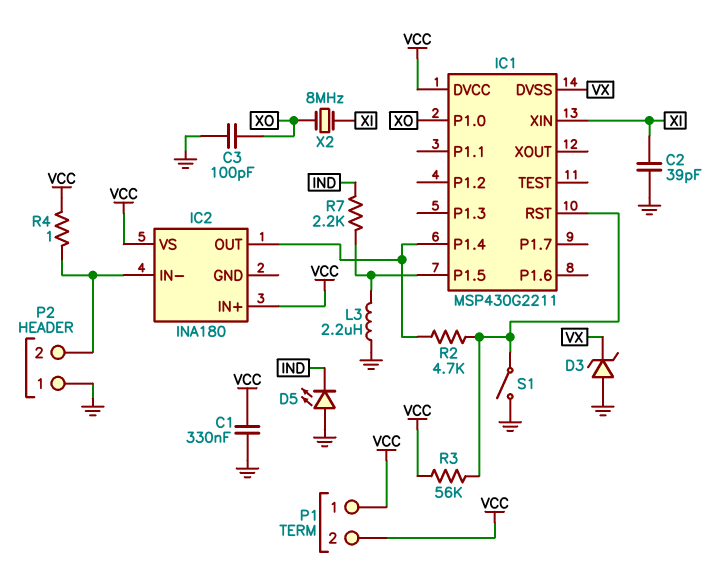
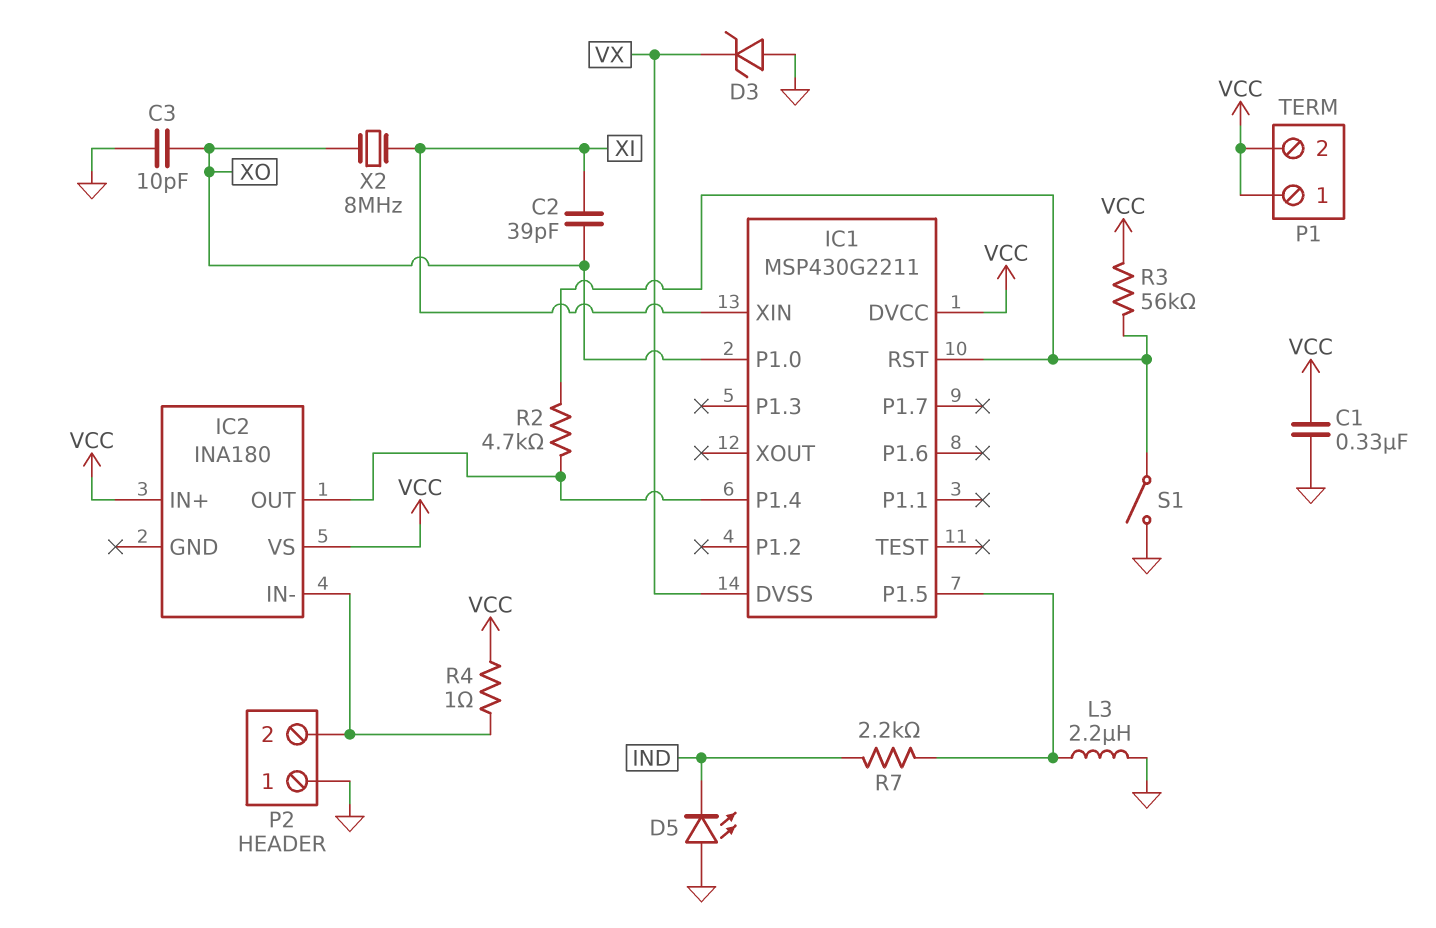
C2: 39pF (GND, XI) -> 39pF (XI, XO)
C3: 100pF (GND, XO) -> 10pF (GND, XO)

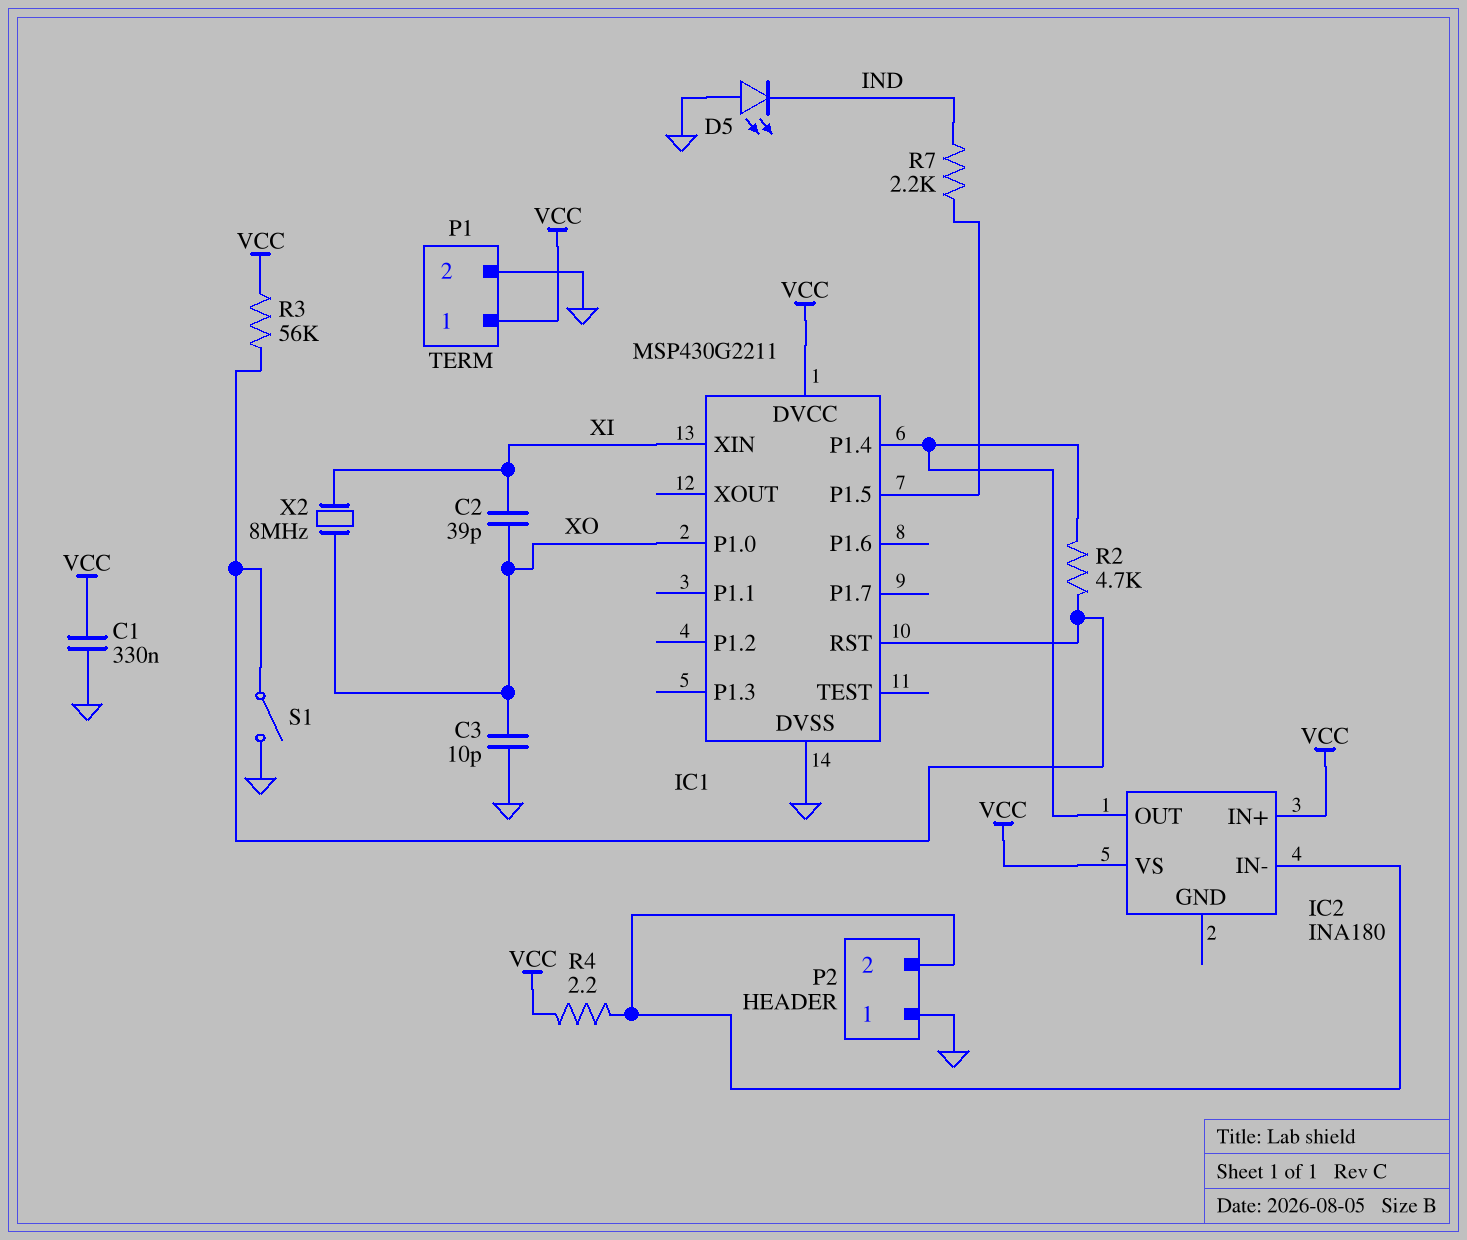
D3: zener (A GND, K VX) -> none
IC1 pin DVSS: VX -> GND
L3: 2.2uH (GND, IC1/P1.5) -> none
P1 pin 2: VCC -> GND
R4: 1 (IC2/IN-, VCC) -> 2.2 (IC2/IN-, VCC)

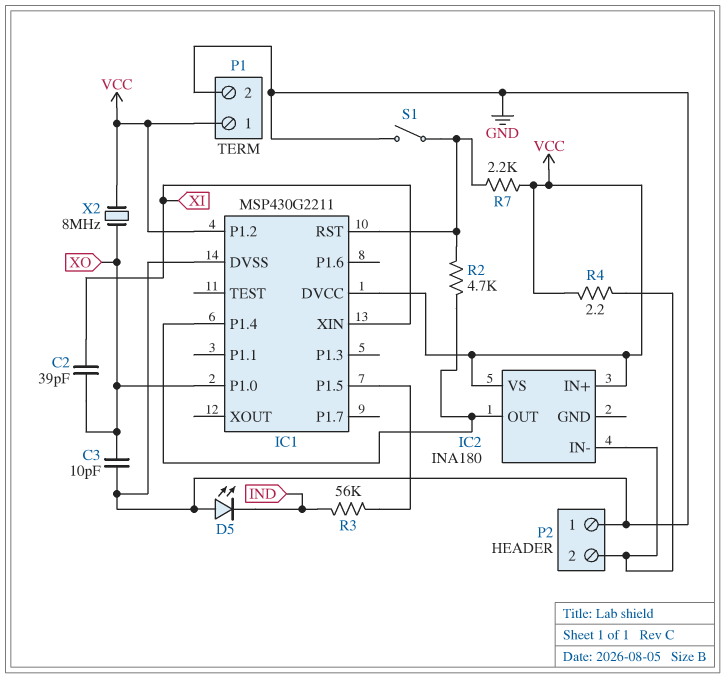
C1: 330nF (GND, VCC) -> none
IC1 pin P1.2: none -> VCC
R3: 56k (IC1/RST, VCC) -> 56k (IC1/P1.5, IND)
R7: 2.2k (IC1/P1.5, IND) -> 2.2k (IC1/RST, VCC)
X2: 8MHz (XI, XO) -> 8MHz (VCC, XO)

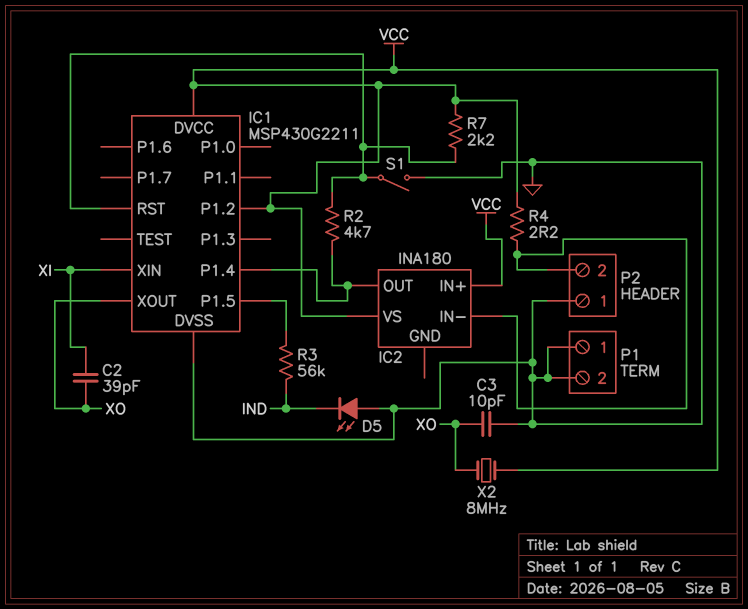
IC1 pin P1.0: XO -> none
IC1 pin XOUT: none -> XO
P1 pin 1: VCC -> GND

